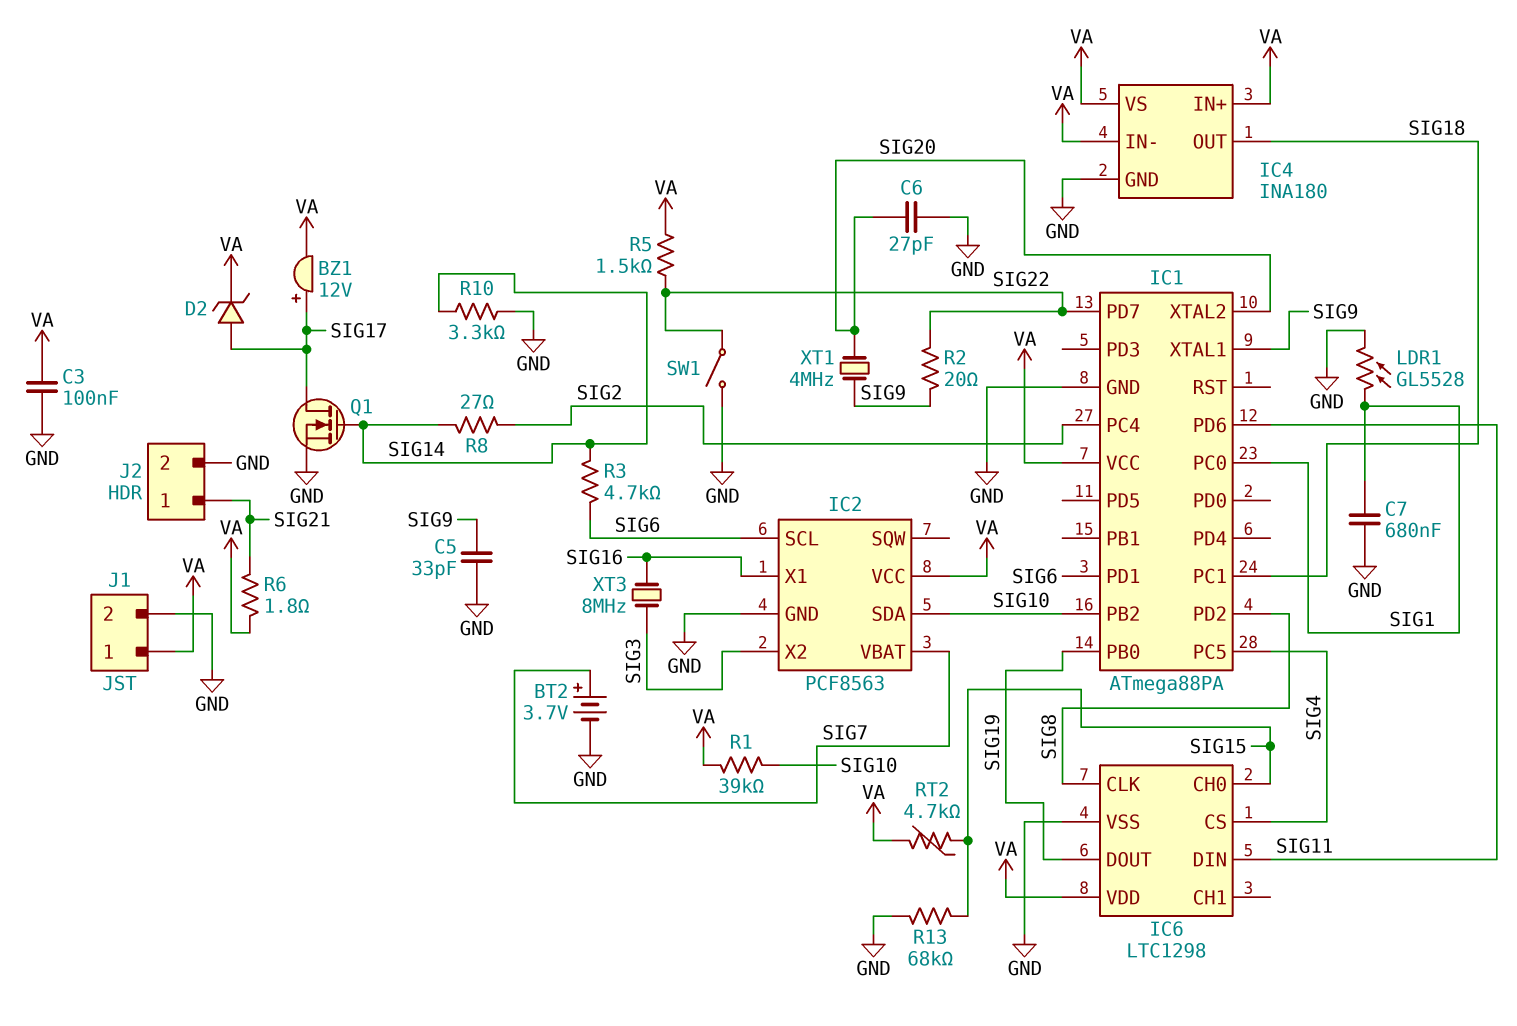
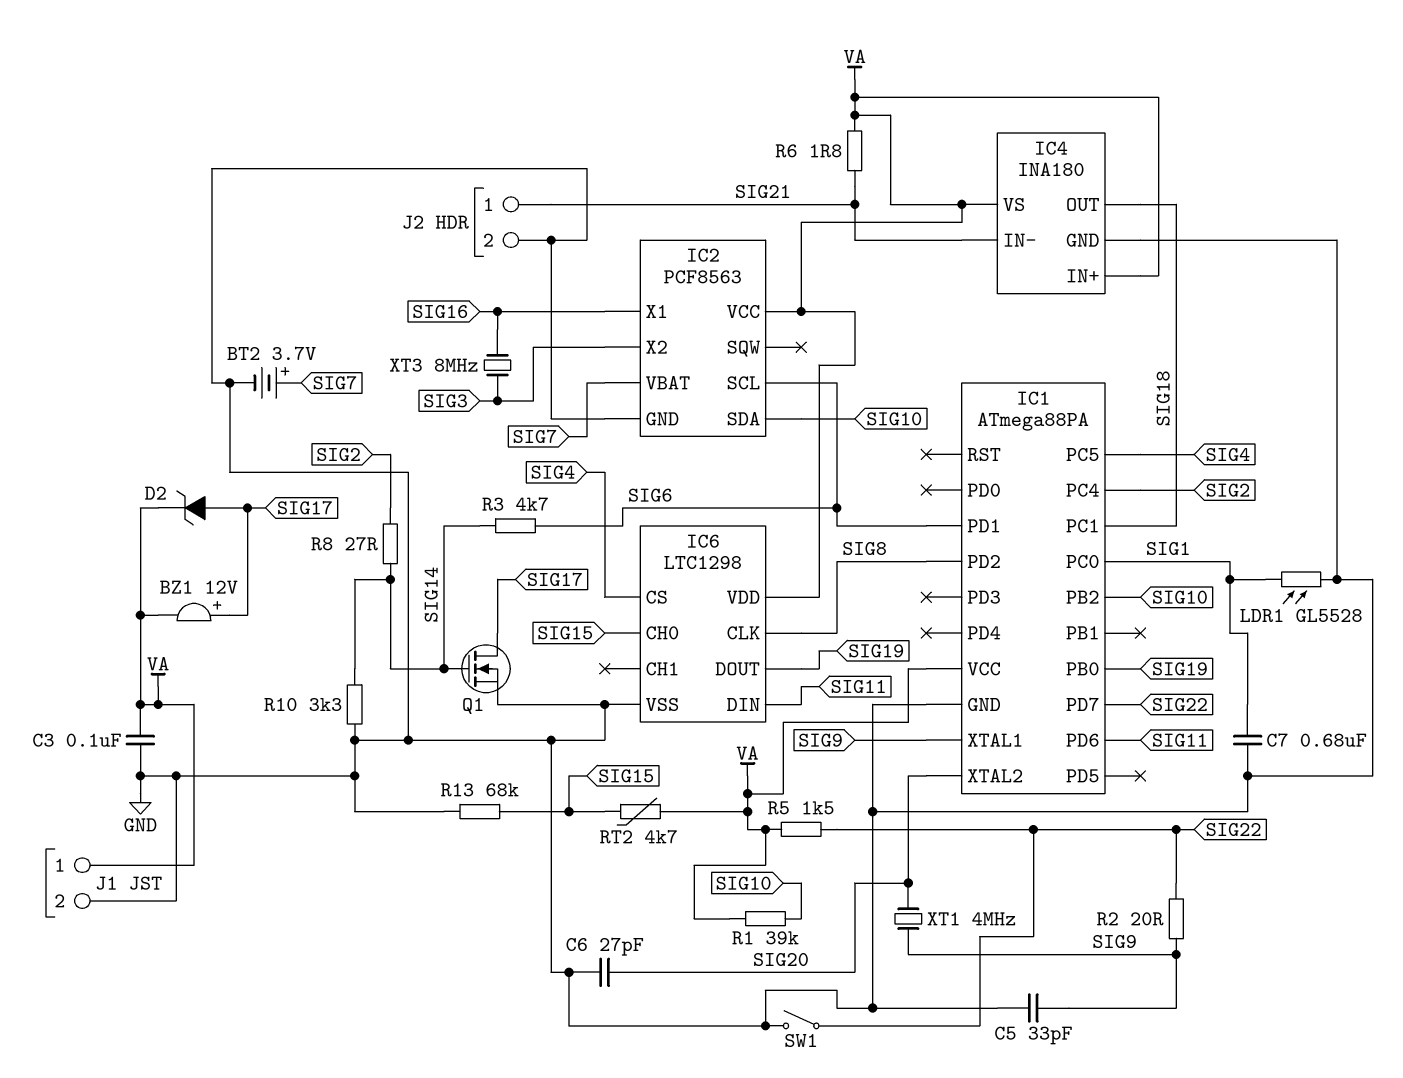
IC4 pin IN-: VA -> SIG21

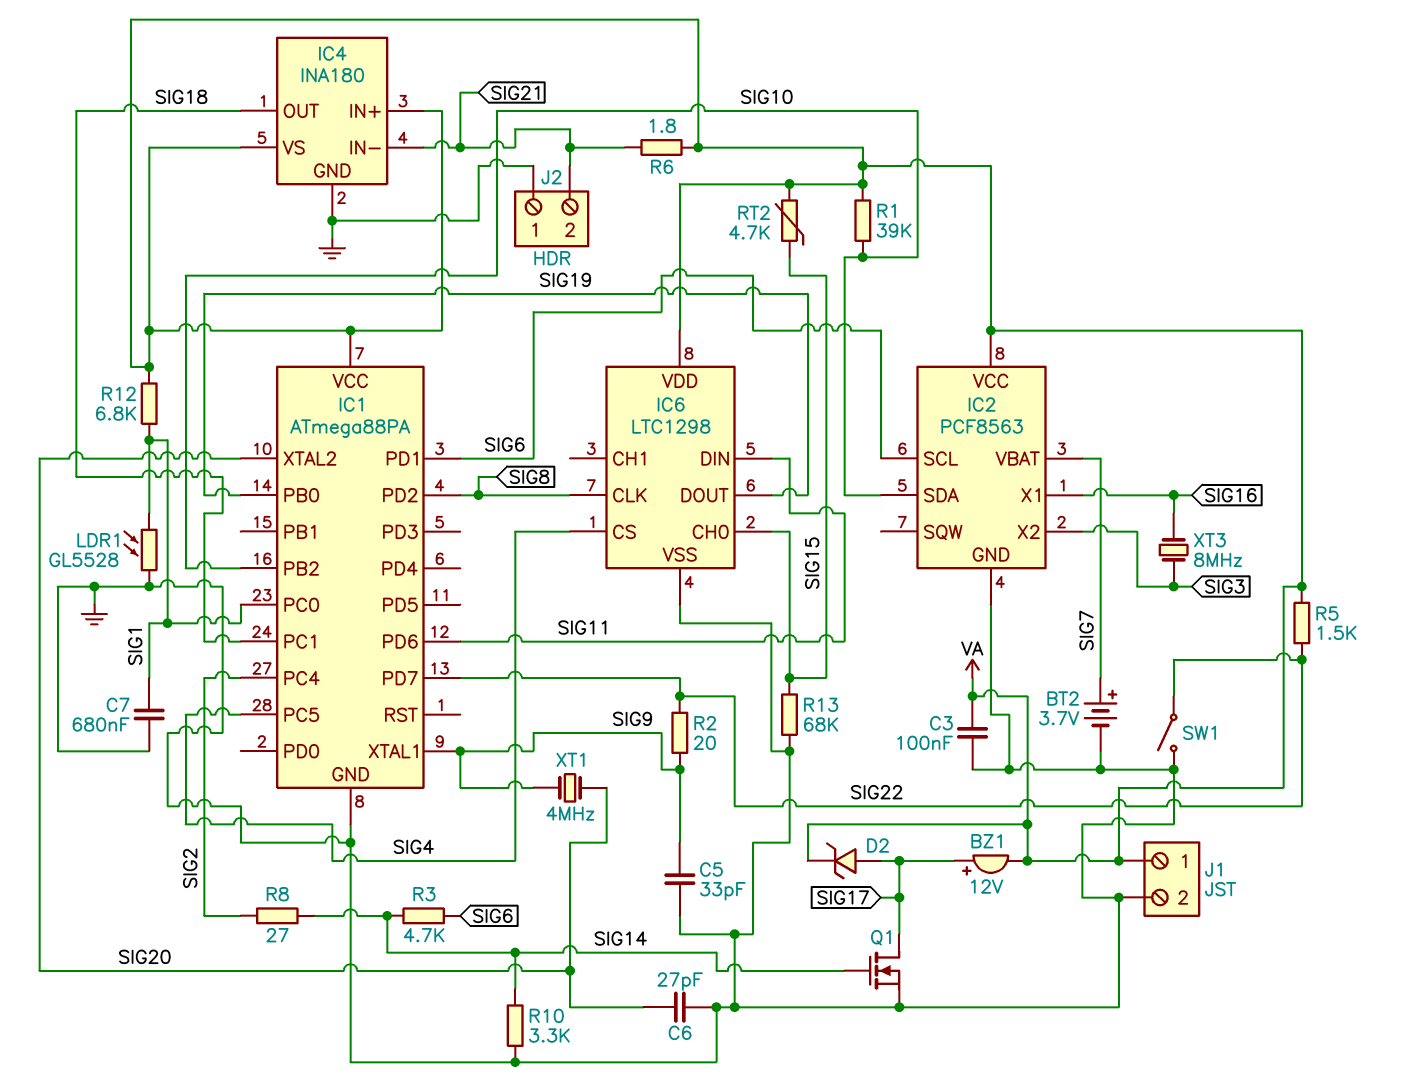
J2 pin 1: SIG21 -> GND
J2 pin 2: GND -> SIG21
R12: none -> 6.8k (SIG1, VA)

